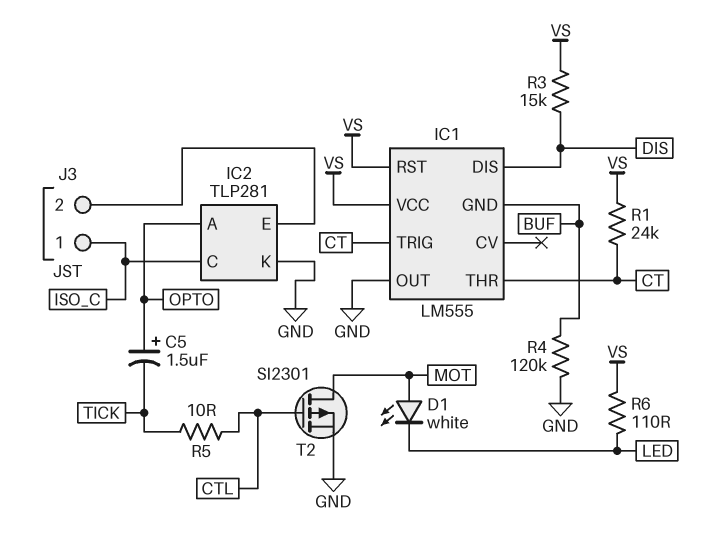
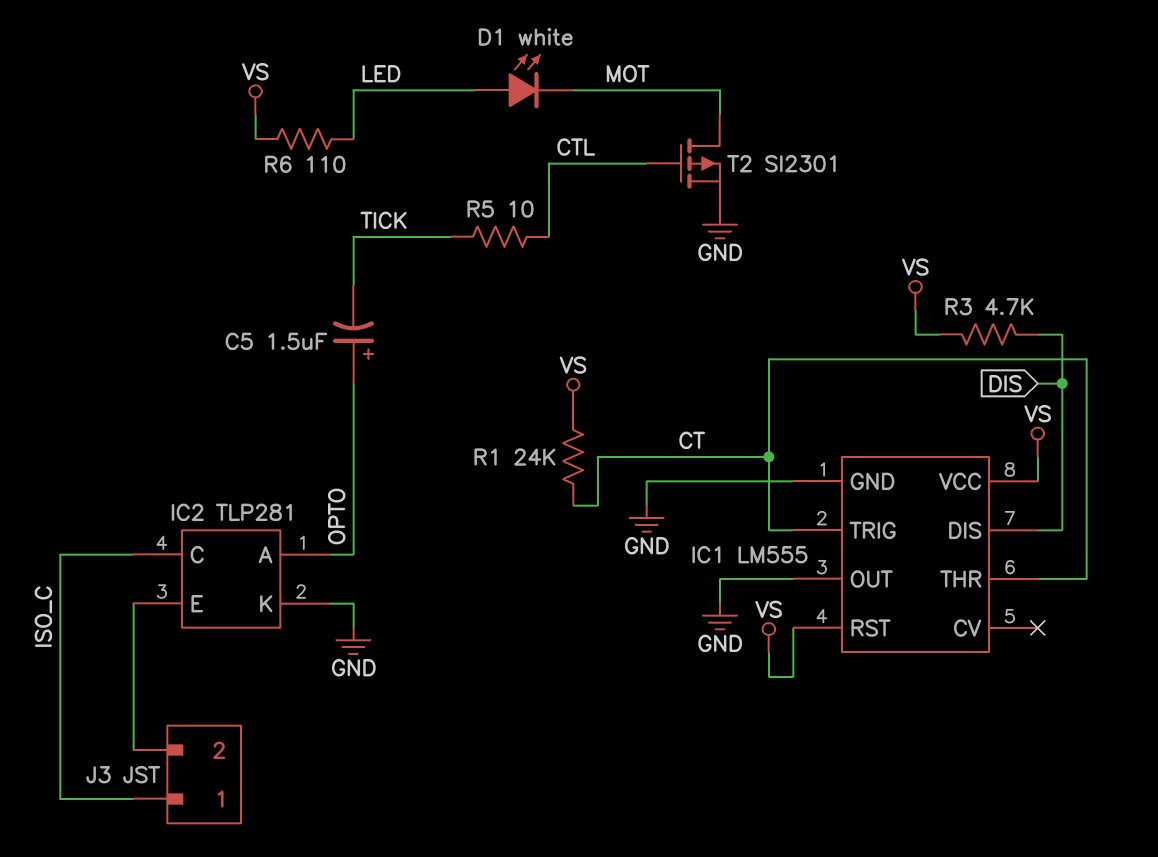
D1: LED white (A MOT, K LED) -> LED white (A LED, K MOT)
IC1 pin GND: BUF -> GND
R3: 15k (DIS, VS) -> 4.7k (DIS, VS)
R4: 120k (BUF, GND) -> none

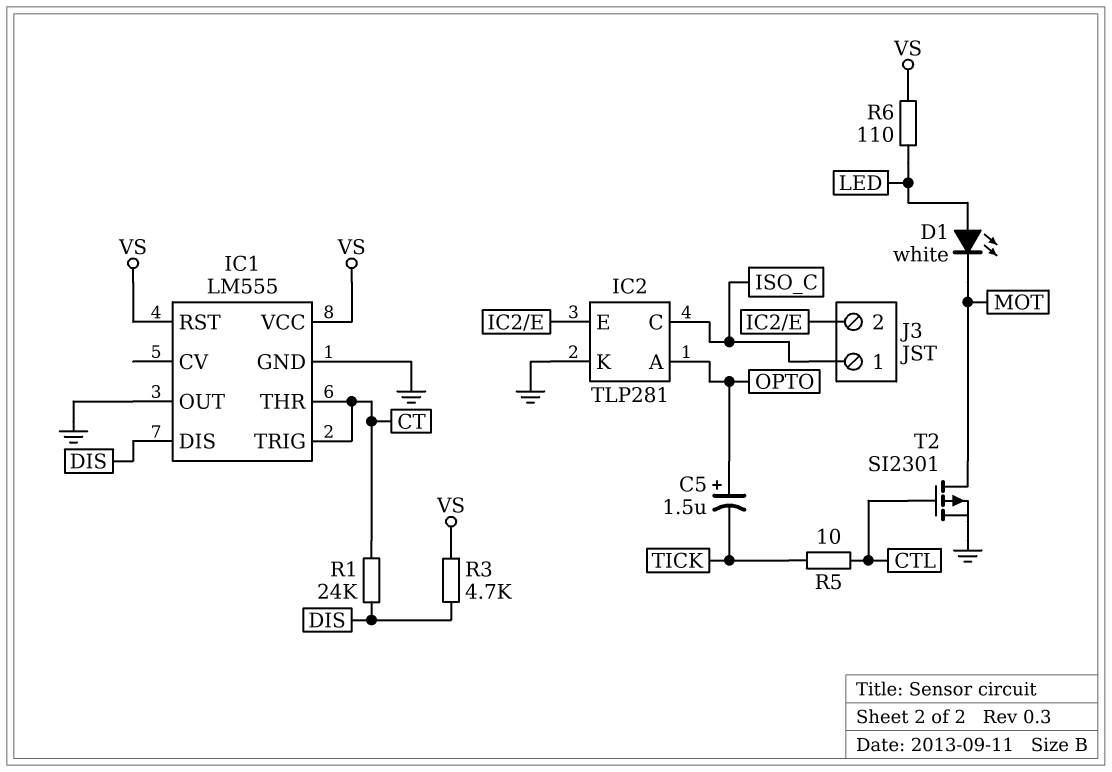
R1: 24k (CT, VS) -> 24k (CT, DIS)

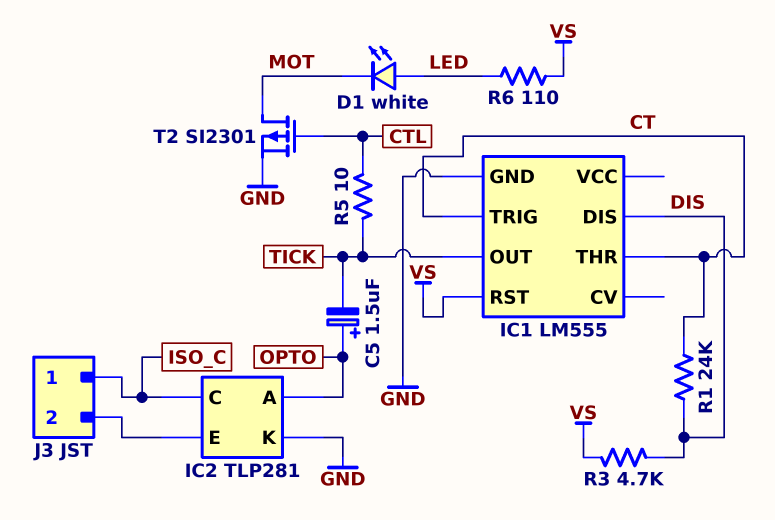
IC1 pin OUT: GND -> TICK
IC1 pin VCC: VS -> none

